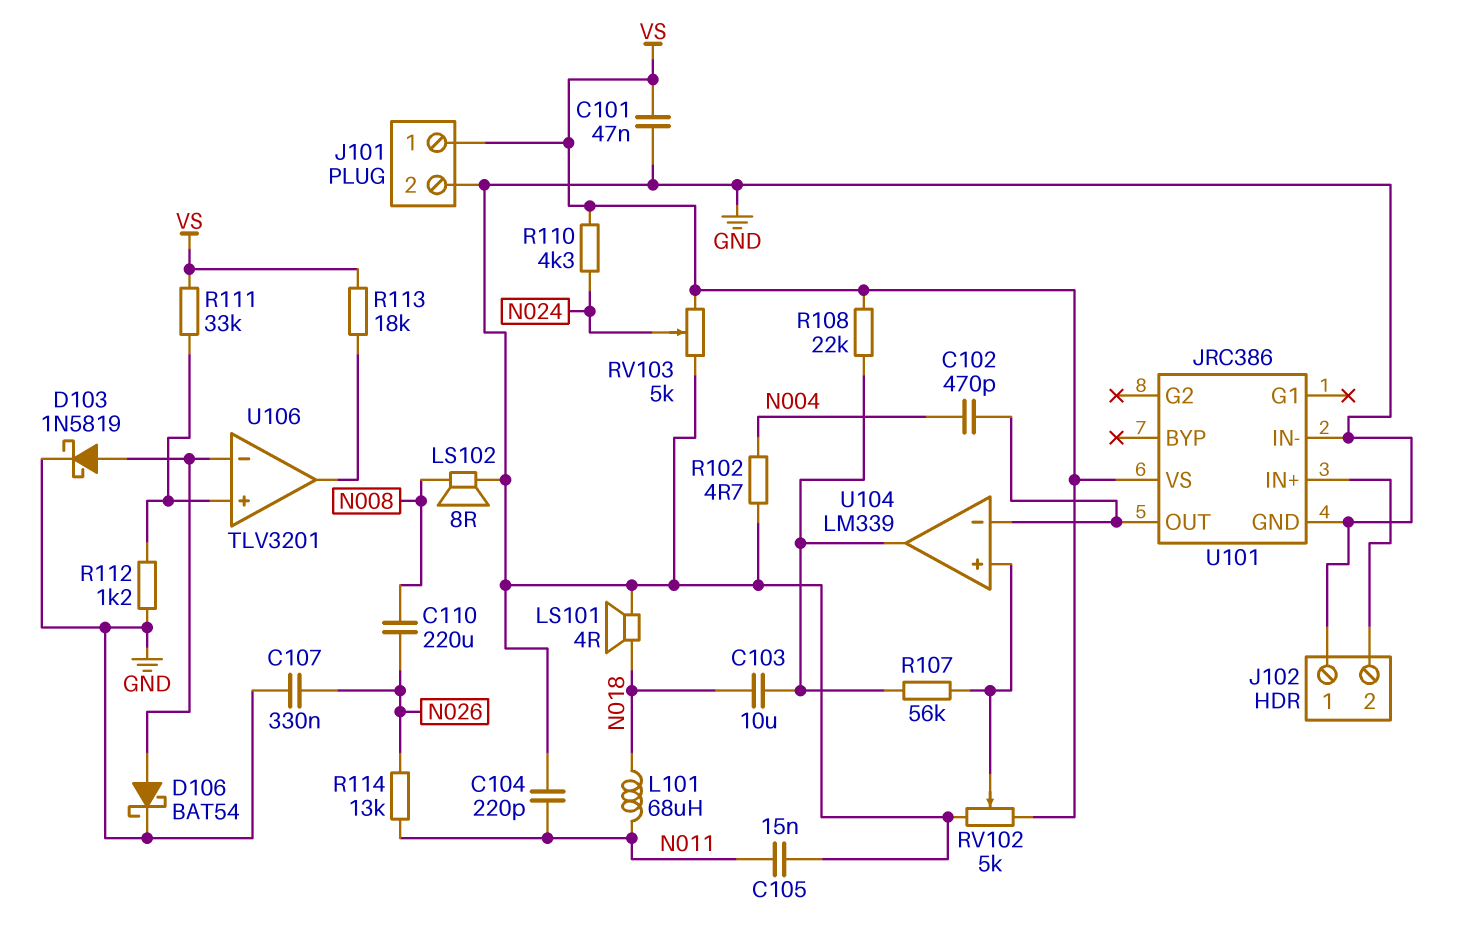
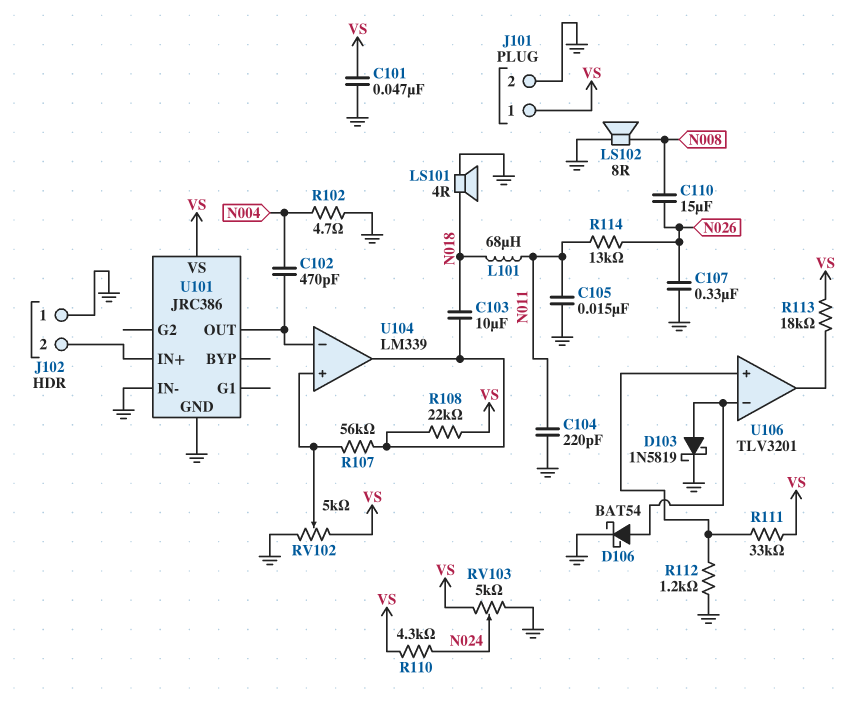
C110: 220uF (N008, N026) -> 15uF (N008, N026)

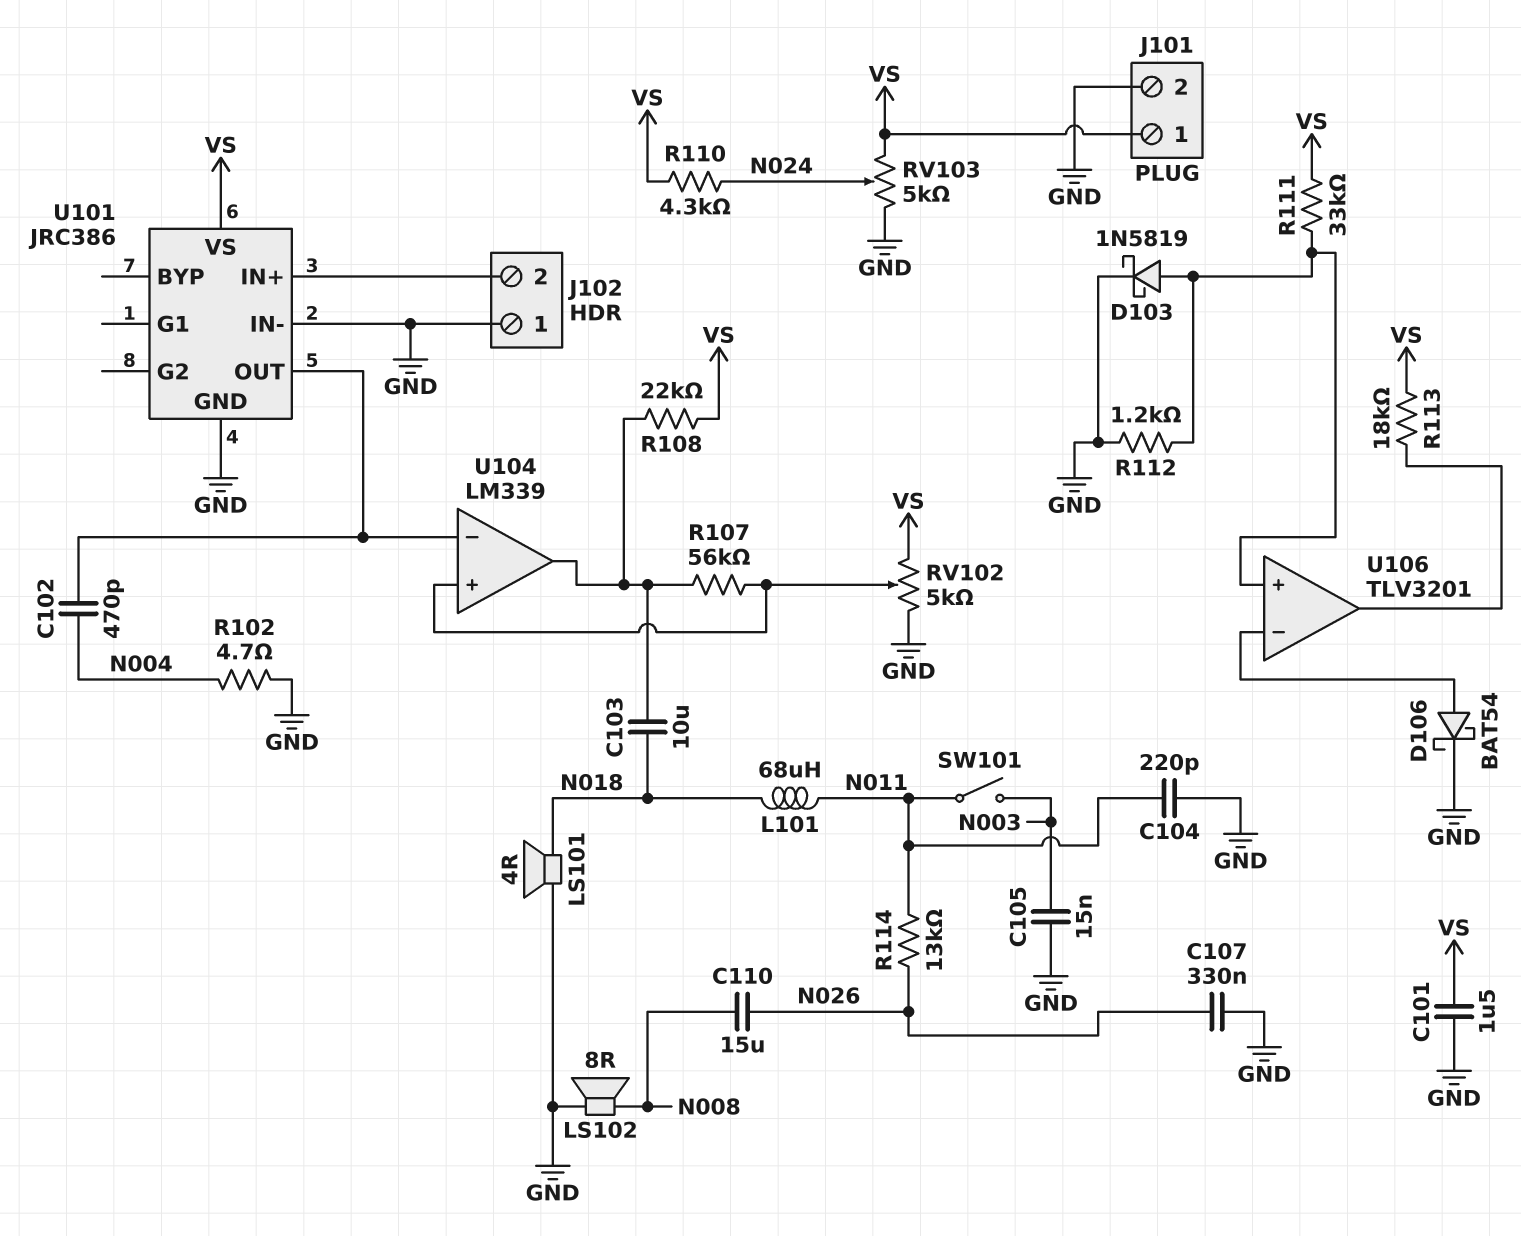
C101: 47nF (GND, VS) -> 1.5uF (GND, VS)
C105: 15nF (GND, N011) -> 15nF (GND, N003)
D103: schottky 1N5819 (A U106/in-, K GND) -> schottky 1N5819 (A U106/in+, K GND)
SW101: none -> switch (N003, N011)

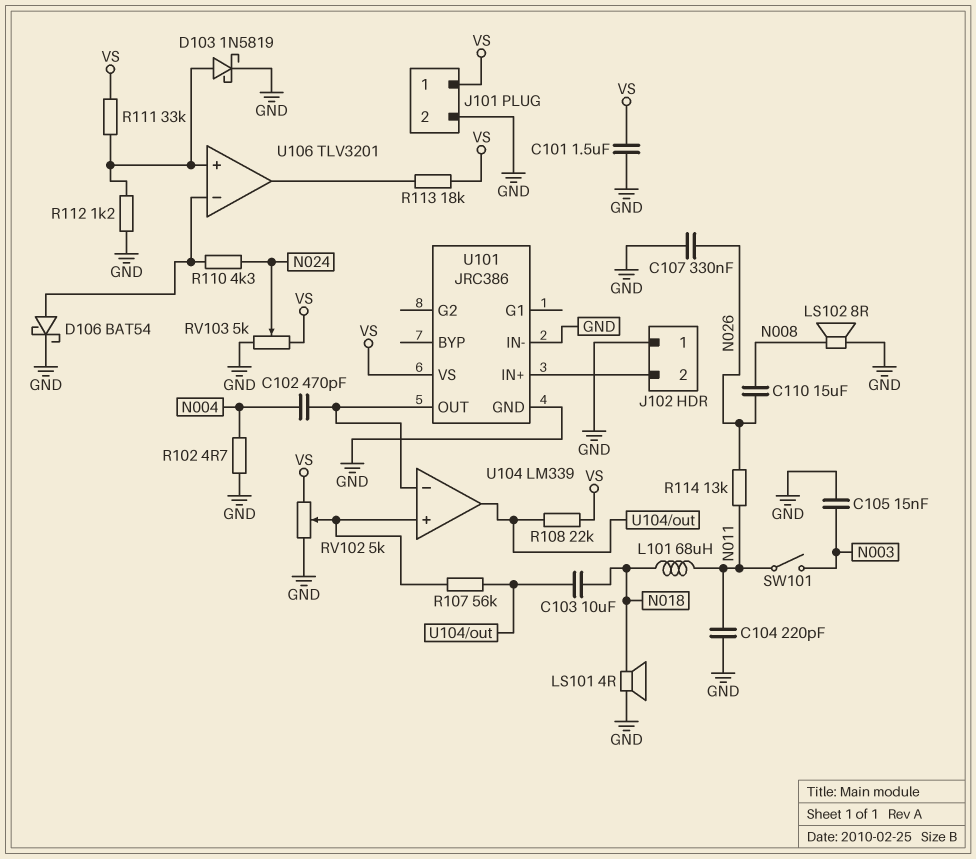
R110: 4.3k (N024, VS) -> 4.3k (N024, U106/in-)

